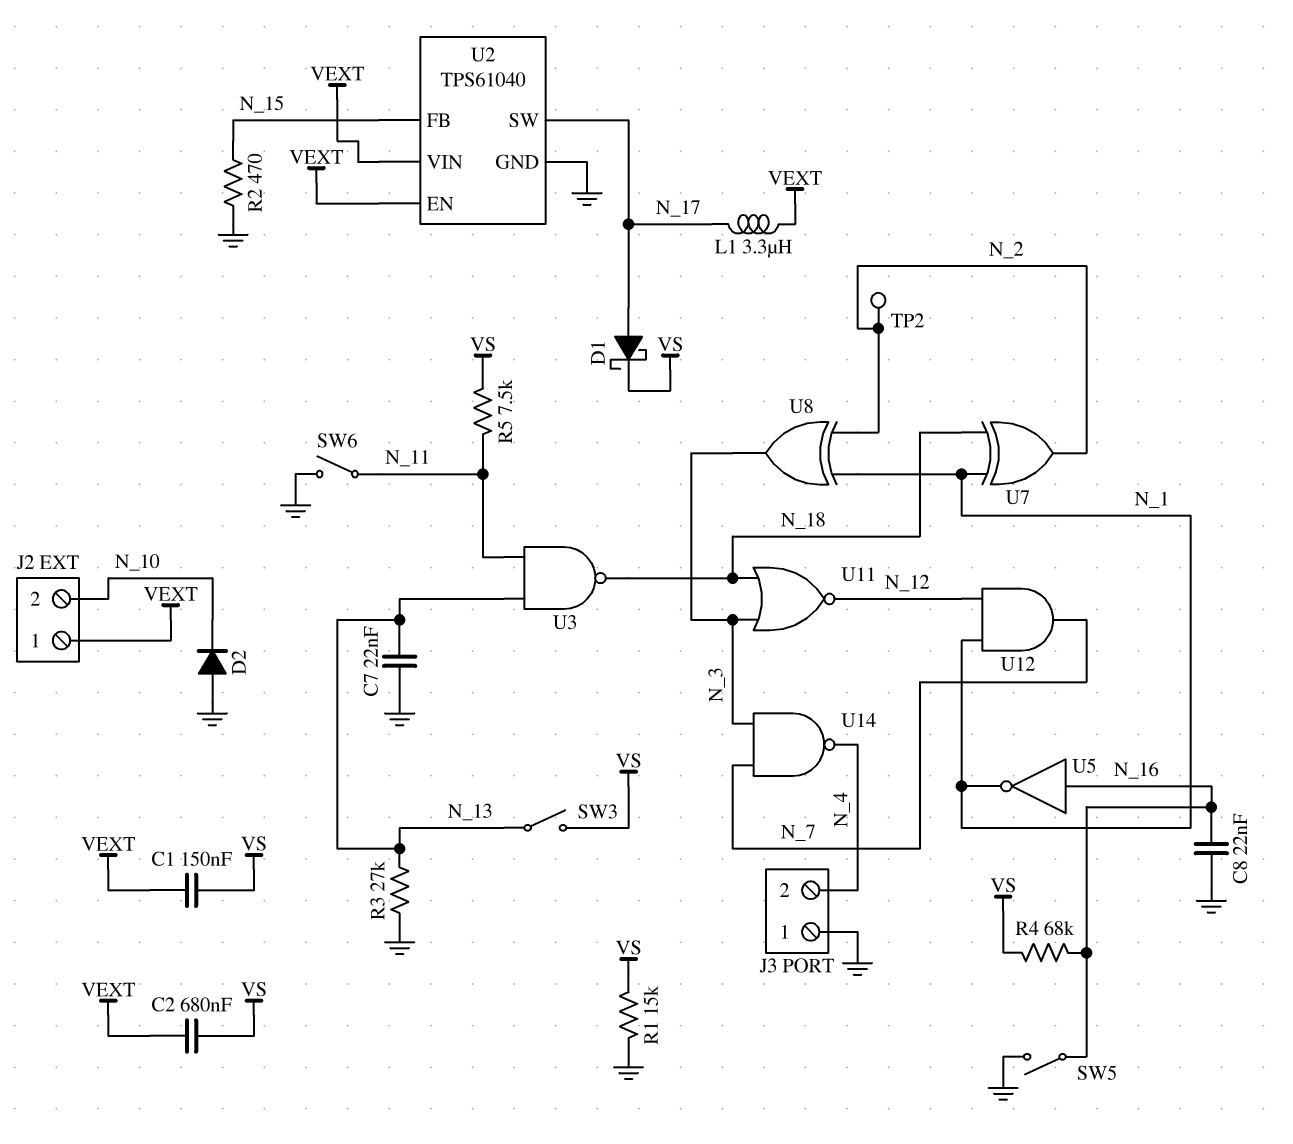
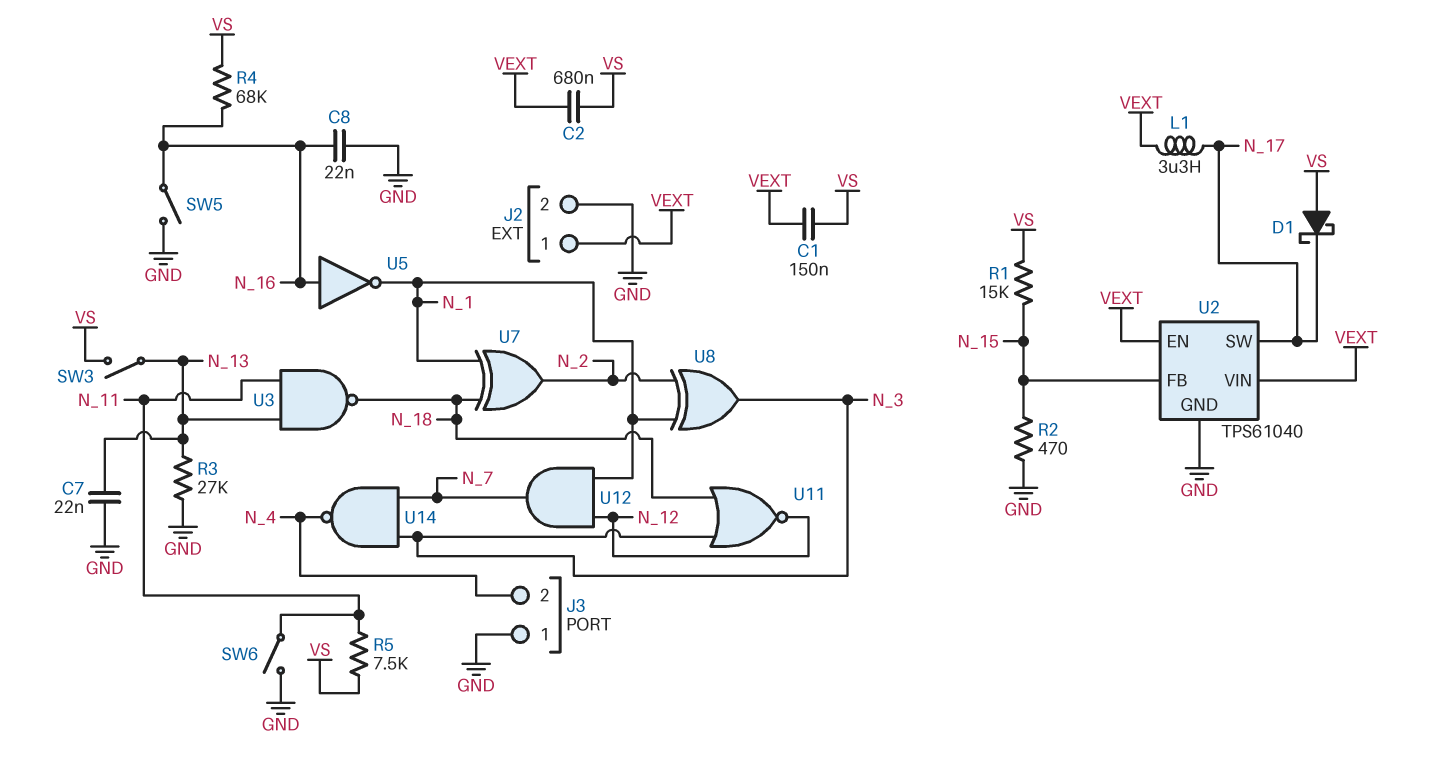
D1: schottky (A N_17, K VS) -> schottky (A VS, K N_17)
D2: diode (A GND, K N_10) -> none
J2 pin 2: N_10 -> GND
R1: 15k (GND, VS) -> 15k (N_15, VS)
TP2: test point (N_2) -> none

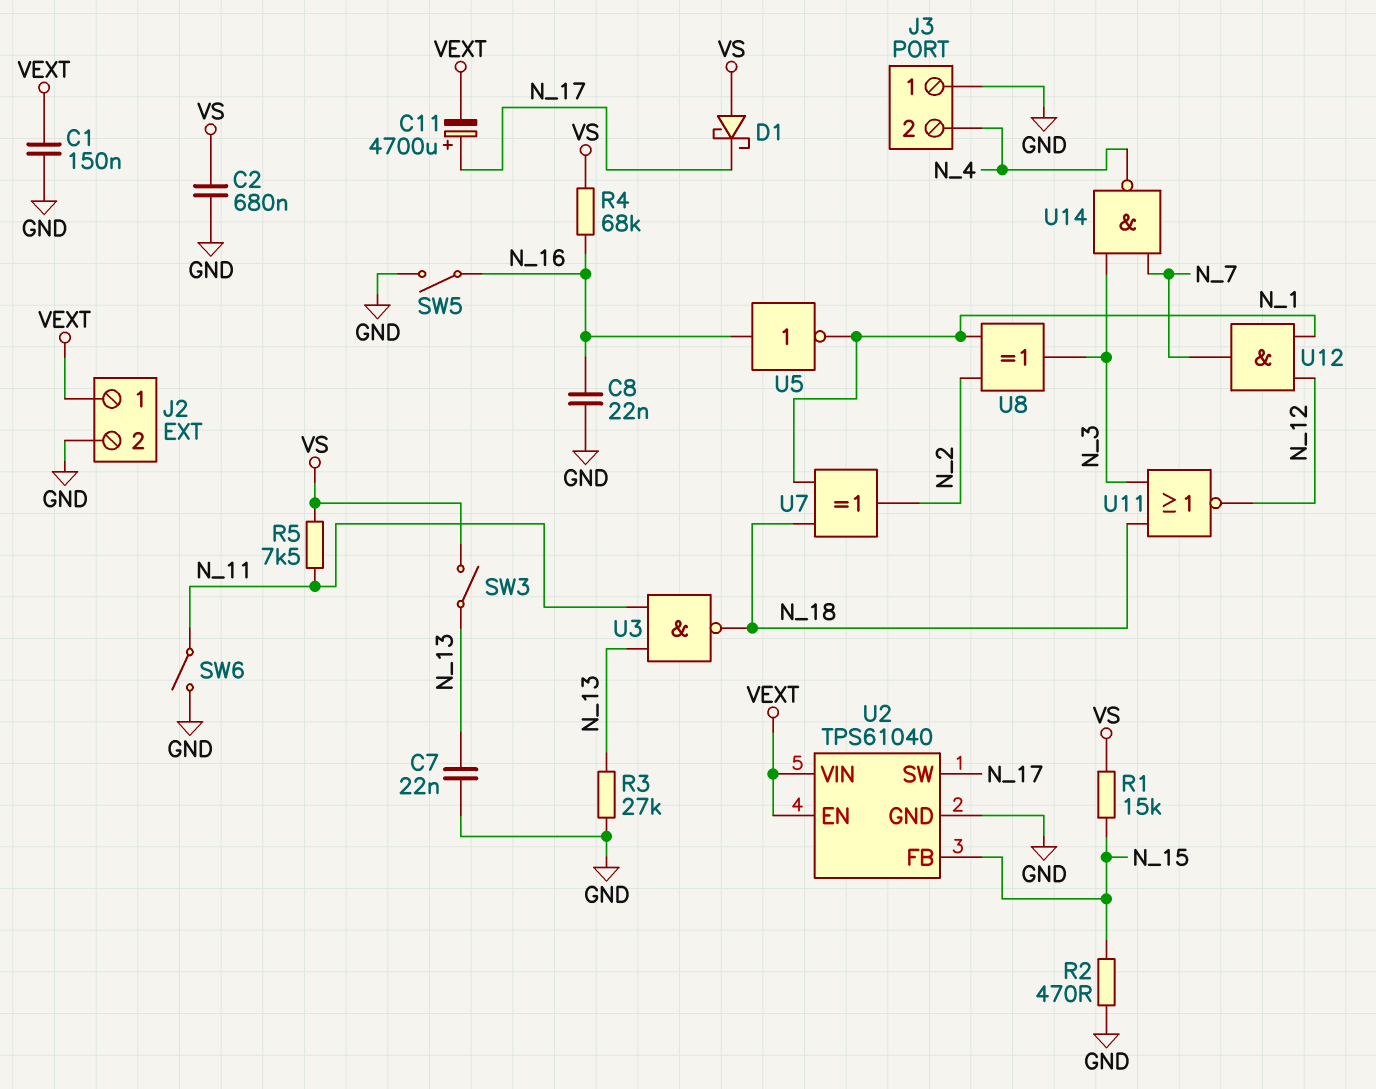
C1: 150nF (VEXT, VS) -> 150nF (GND, VEXT)
C2: 680nF (VEXT, VS) -> 680nF (GND, VS)
C11: none -> 4700uF (plus N_17, minus VEXT)
L1: 3.3uH (N_17, VEXT) -> none

